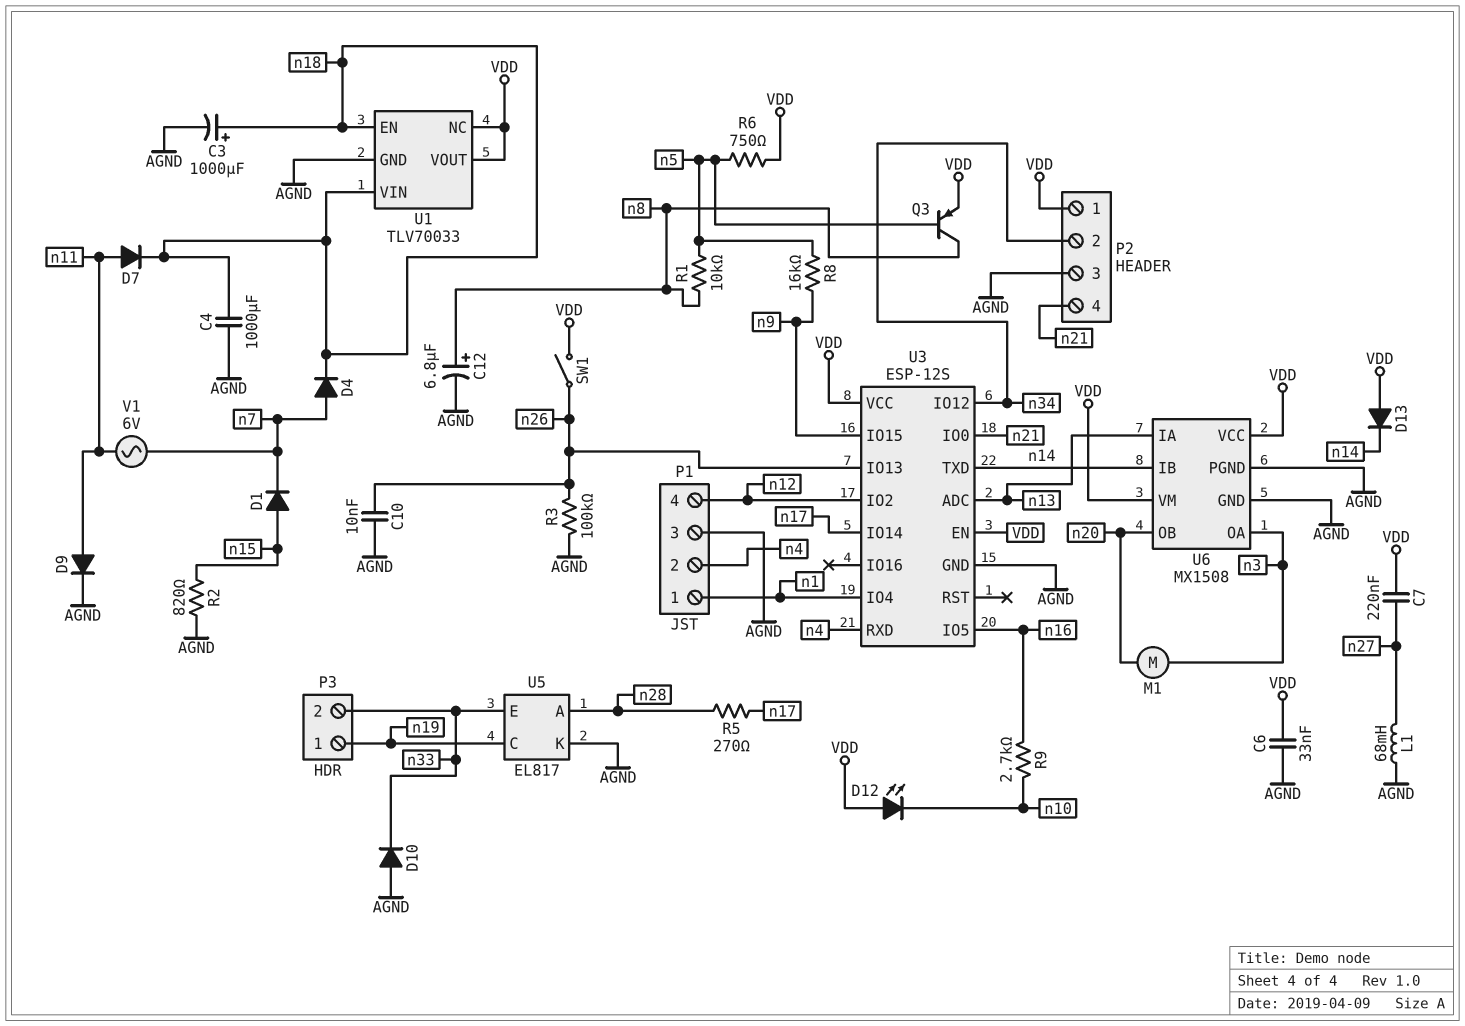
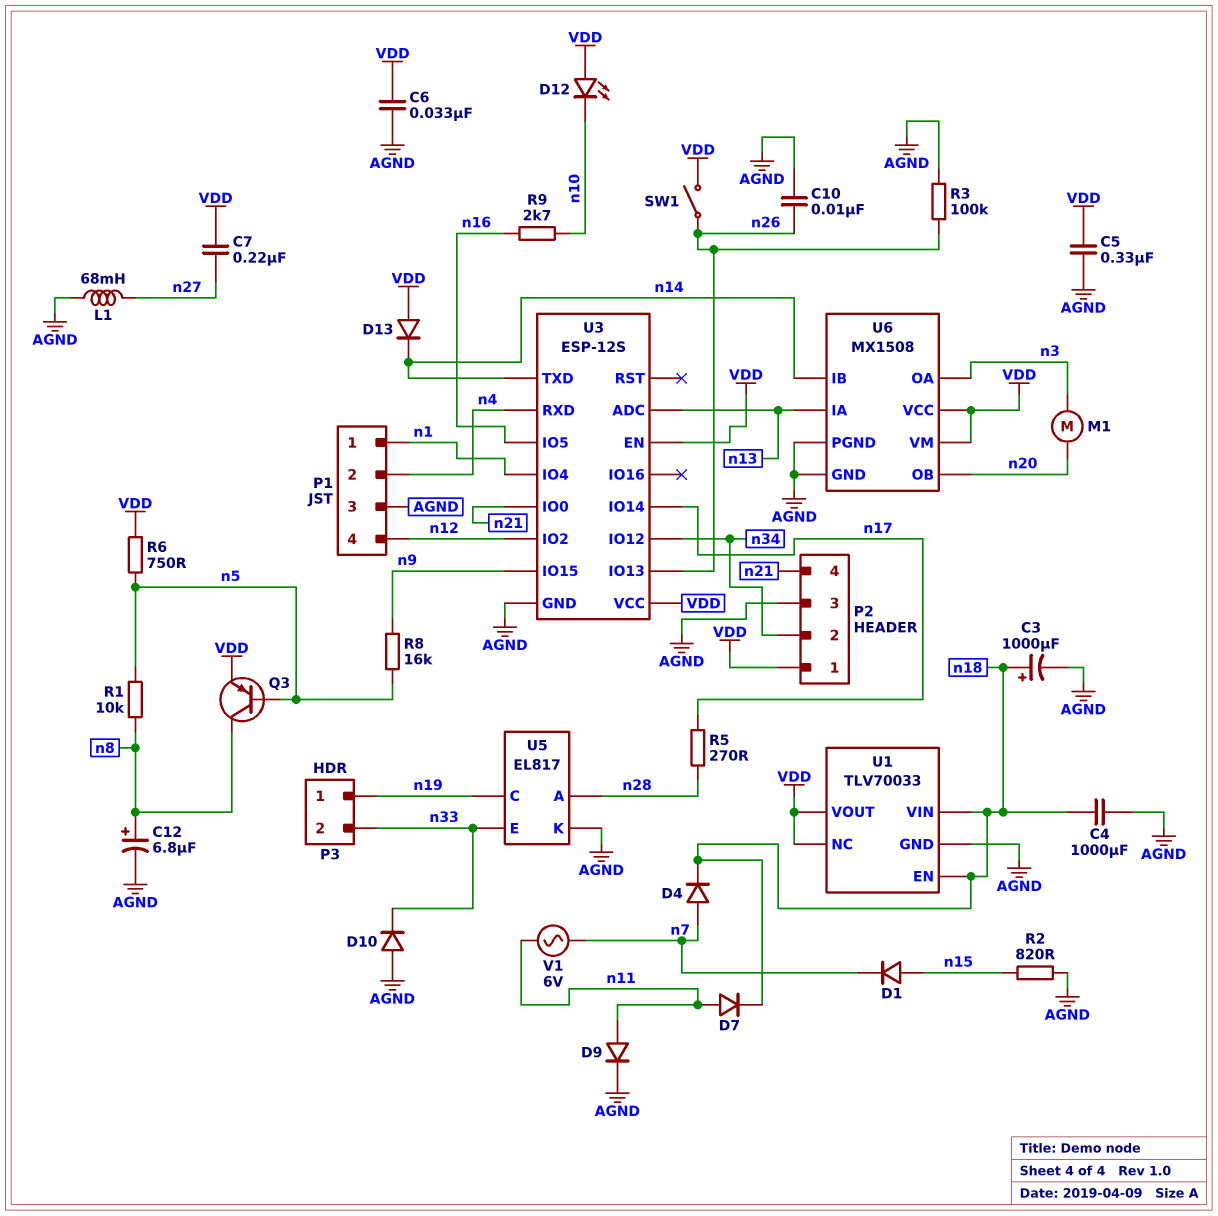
C5: none -> 330nF (AGND, VDD)

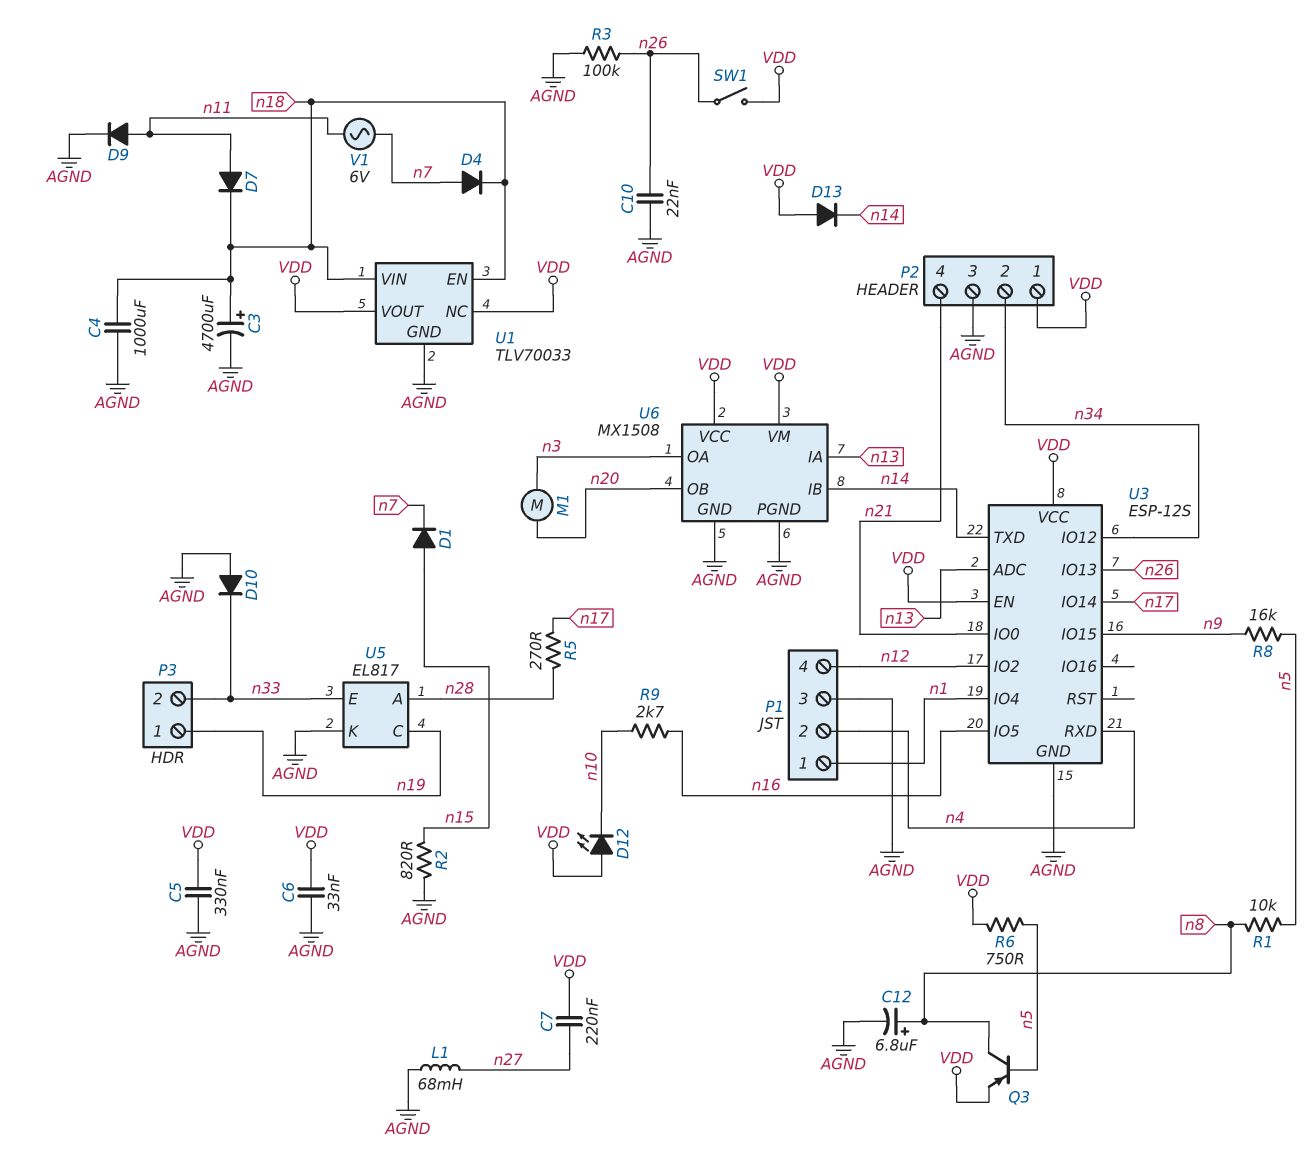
C3: 1000uF (plus n18, minus AGND) -> 4700uF (plus n18, minus AGND)
C10: 10nF (AGND, n26) -> 22nF (AGND, n26)

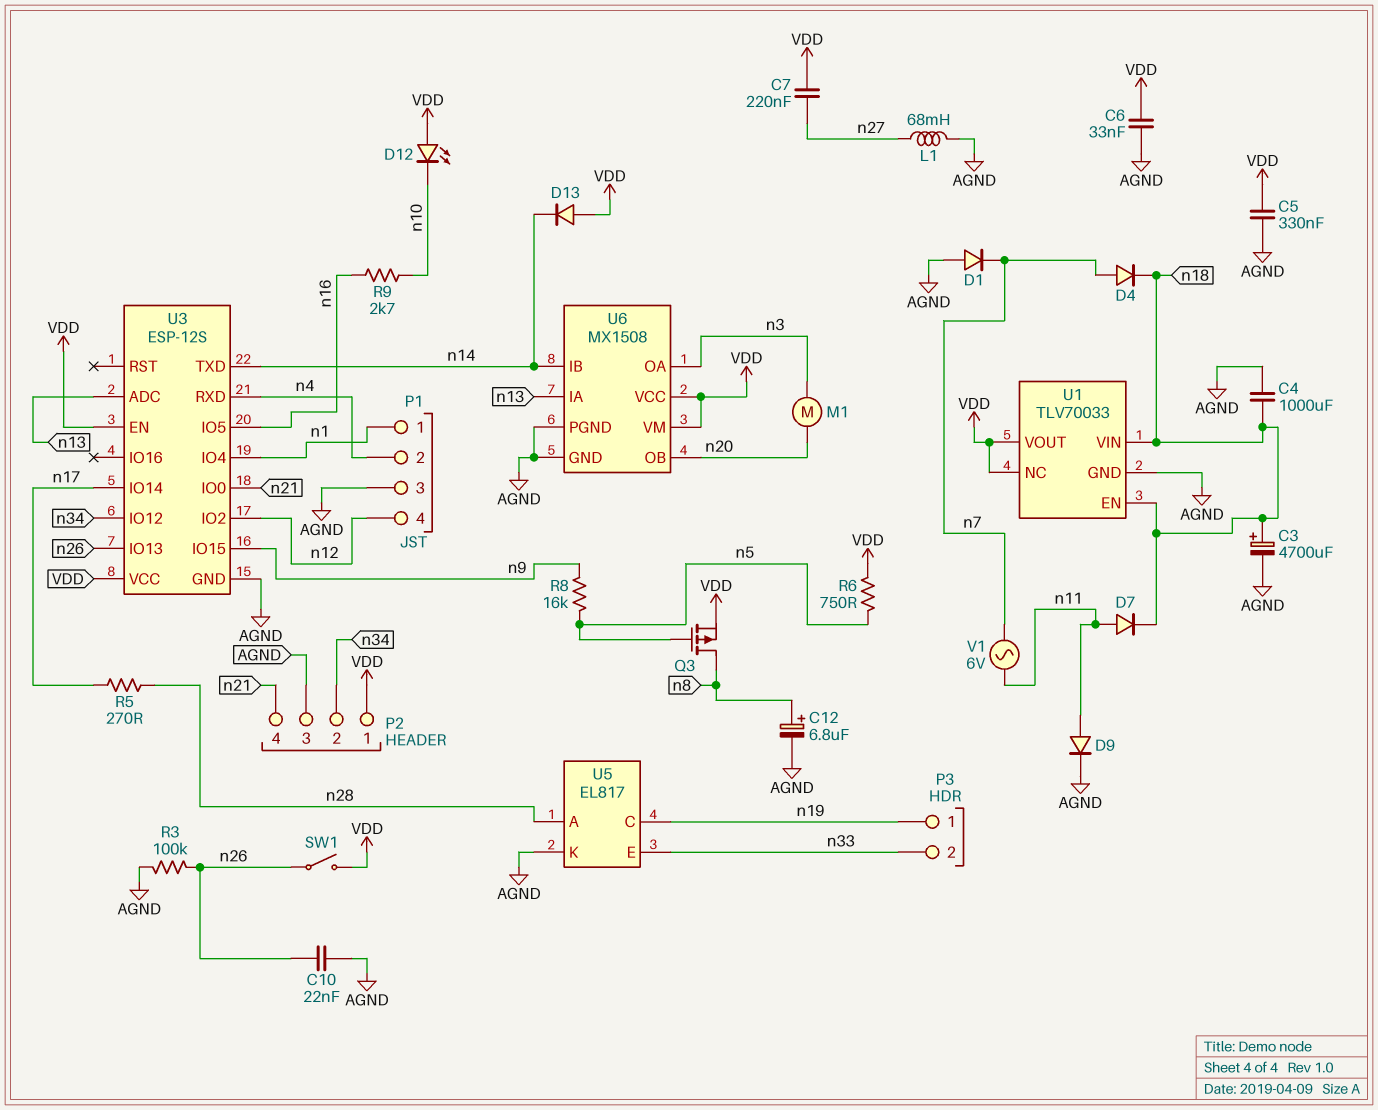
D1: diode (A n15, K n7) -> diode (A AGND, K n7)
D10: diode (A AGND, K n33) -> none
Q3: PNP (B n5, C n8, E VDD) -> PMOS (G n5, D n8, S VDD)
R1: 10k (n5, n8) -> none
R2: 820 (AGND, n15) -> none

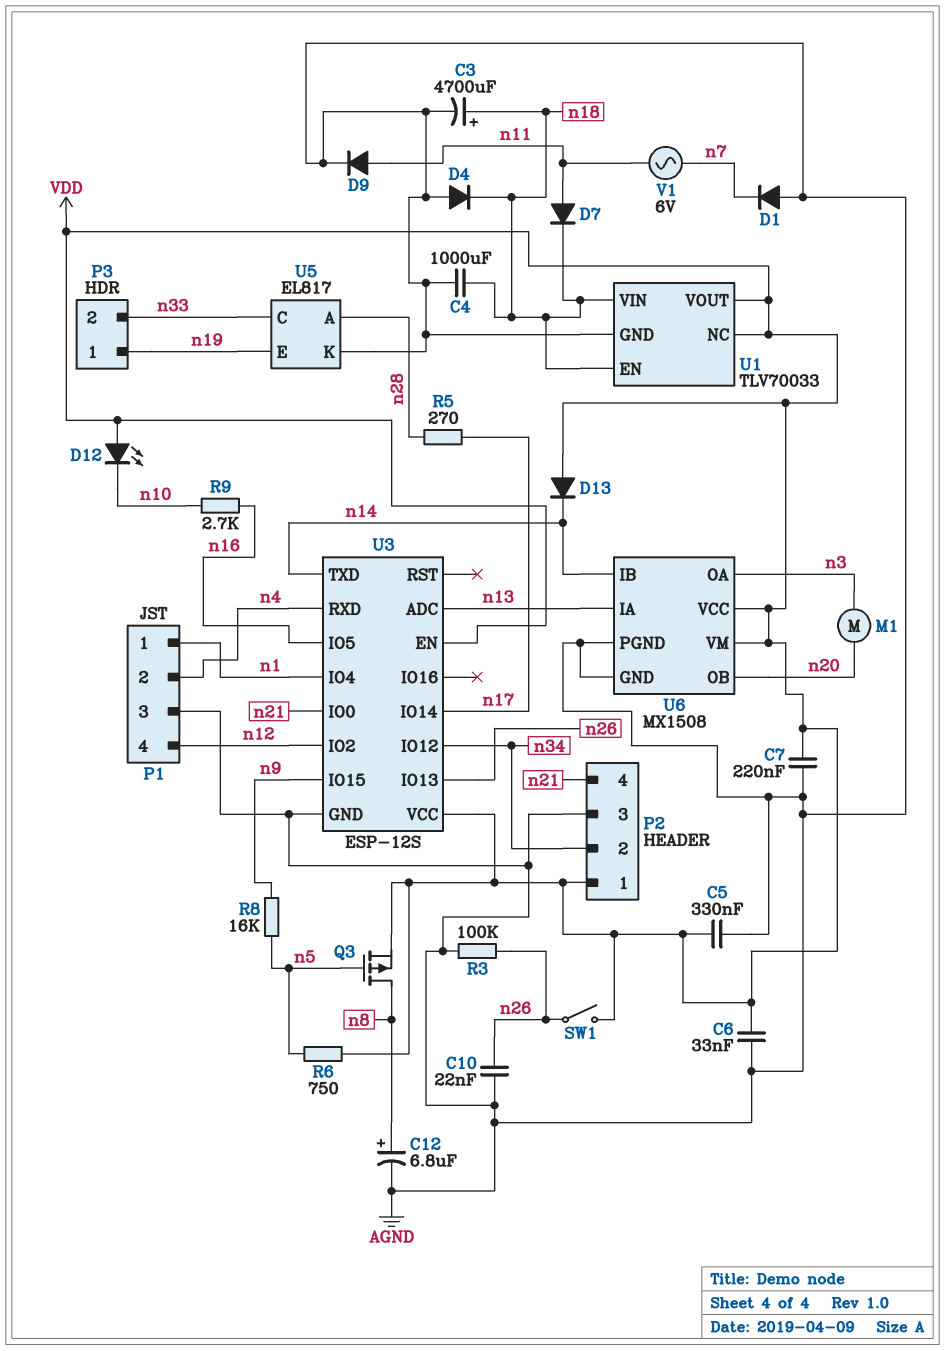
C7: 220nF (VDD, n27) -> 220nF (AGND, VDD)
D4: diode (A n7, K n18) -> diode (A AGND, K n18)
L1: 68mH (AGND, n27) -> none
U5 pin C: n19 -> n33
U5 pin E: n33 -> n19

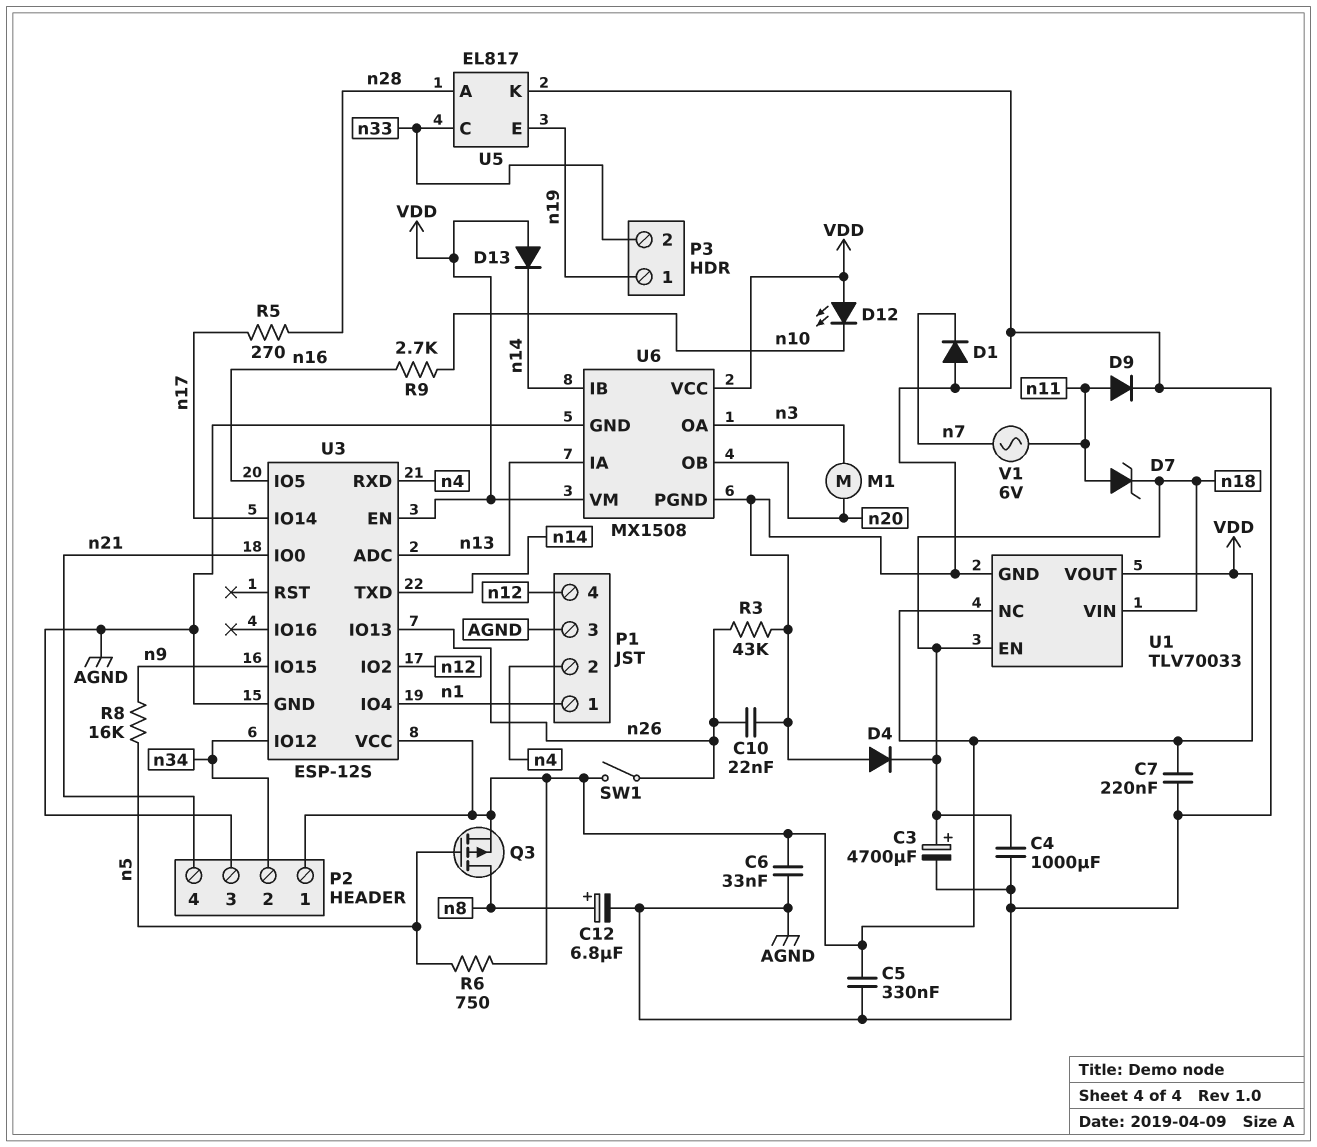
D7: diode (A n11, K n18) -> zener (A n11, K n18)
R3: 100k (AGND, n26) -> 43k (AGND, n26)

